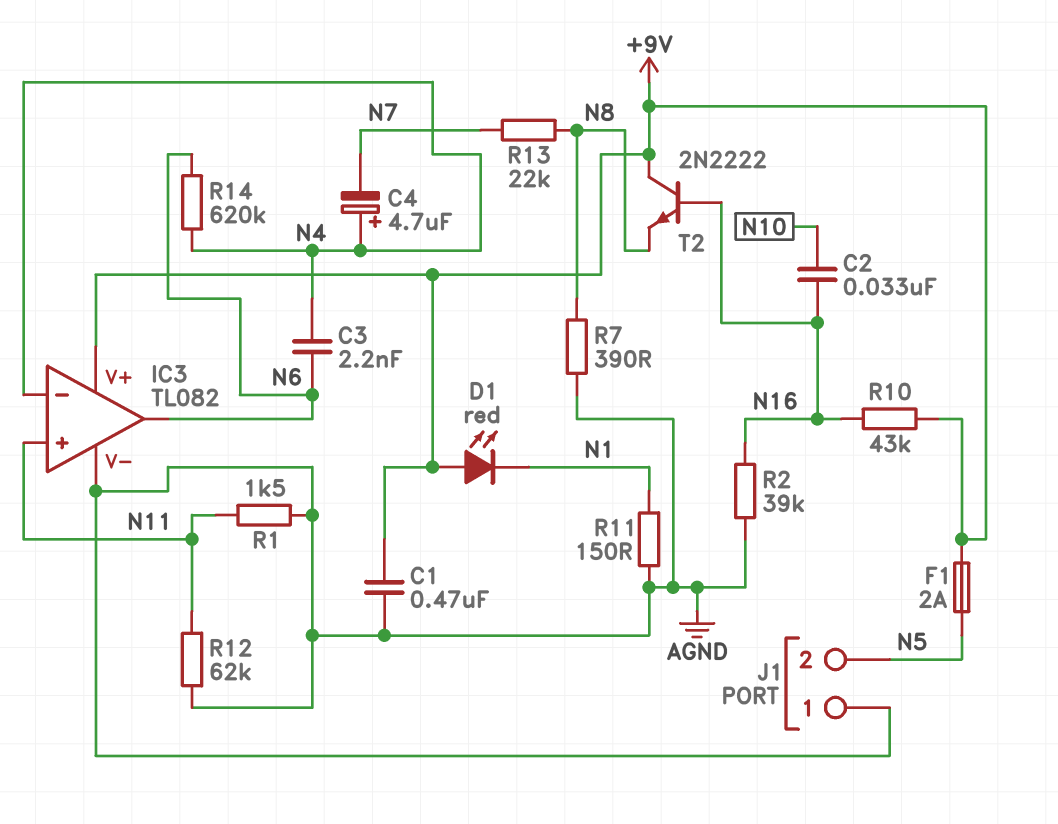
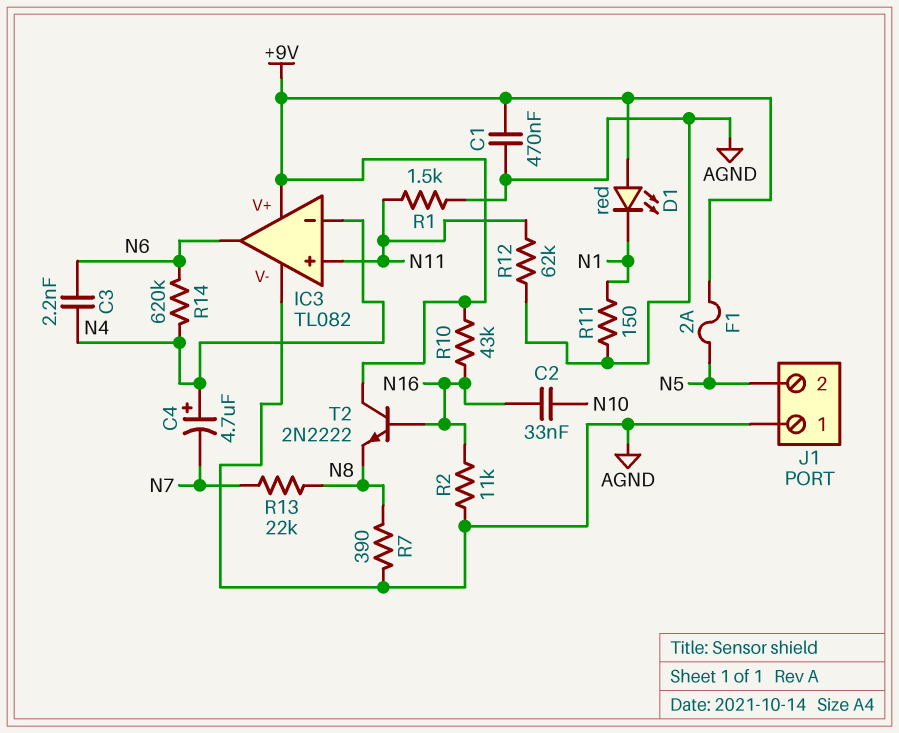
R2: 39k (AGND, N16) -> 11k (AGND, N16)

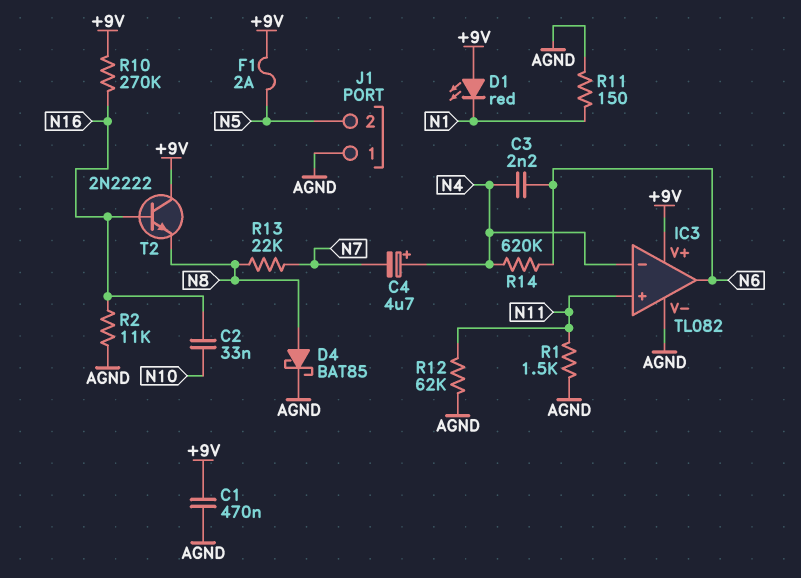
D4: none -> schottky BAT85 (A N8, K AGND)
R7: 390 (AGND, N8) -> none
R10: 43k (+9V, N16) -> 270k (+9V, N16)

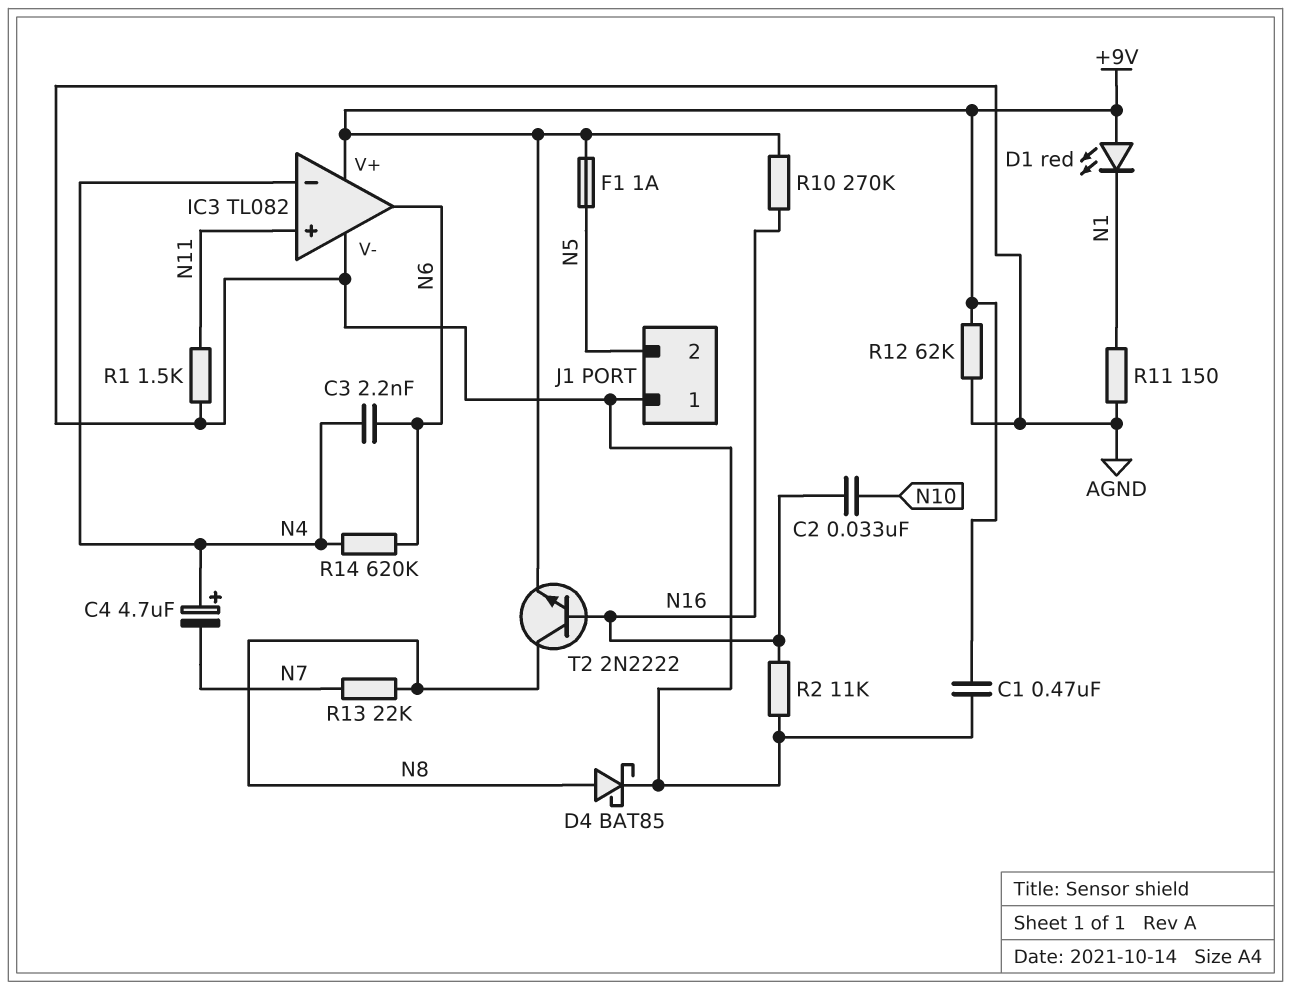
F1: 2A (+9V, N5) -> 1A (+9V, N5)
R12: 62k (AGND, N11) -> 62k (+9V, AGND)
T2: NPN 2N2222 (B N16, C +9V, E N8) -> NPN 2N2222 (B N16, C N8, E +9V)

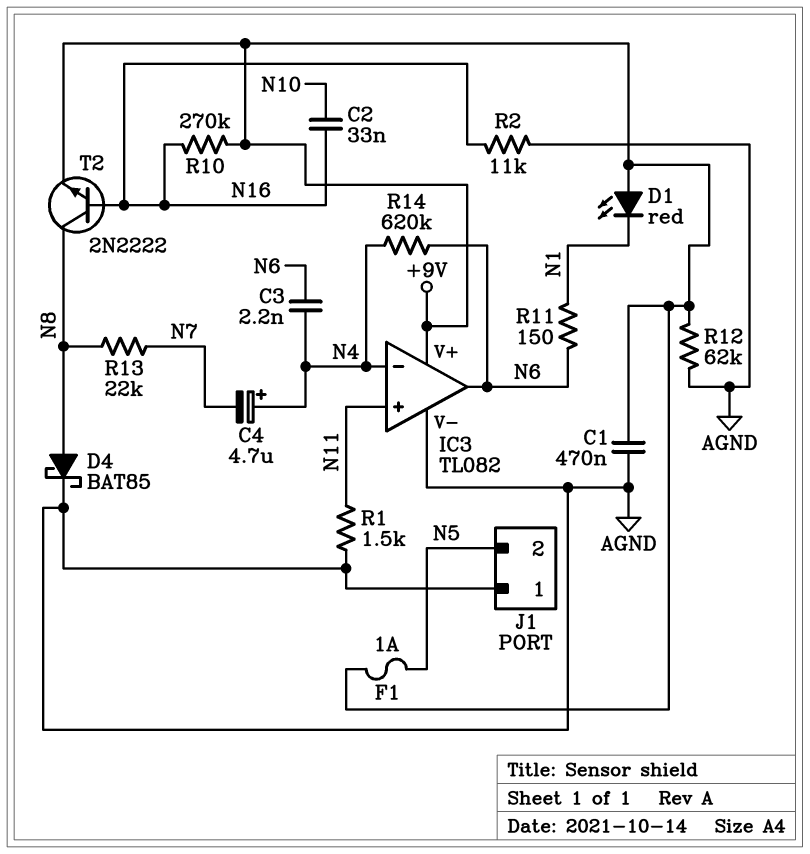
R11: 150 (AGND, N1) -> 150 (N1, N6)

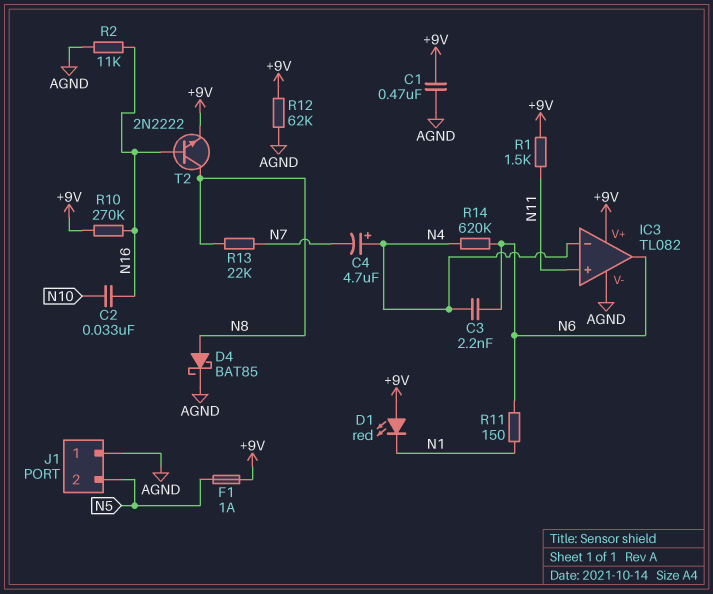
R1: 1.5k (AGND, N11) -> 1.5k (+9V, N11)

